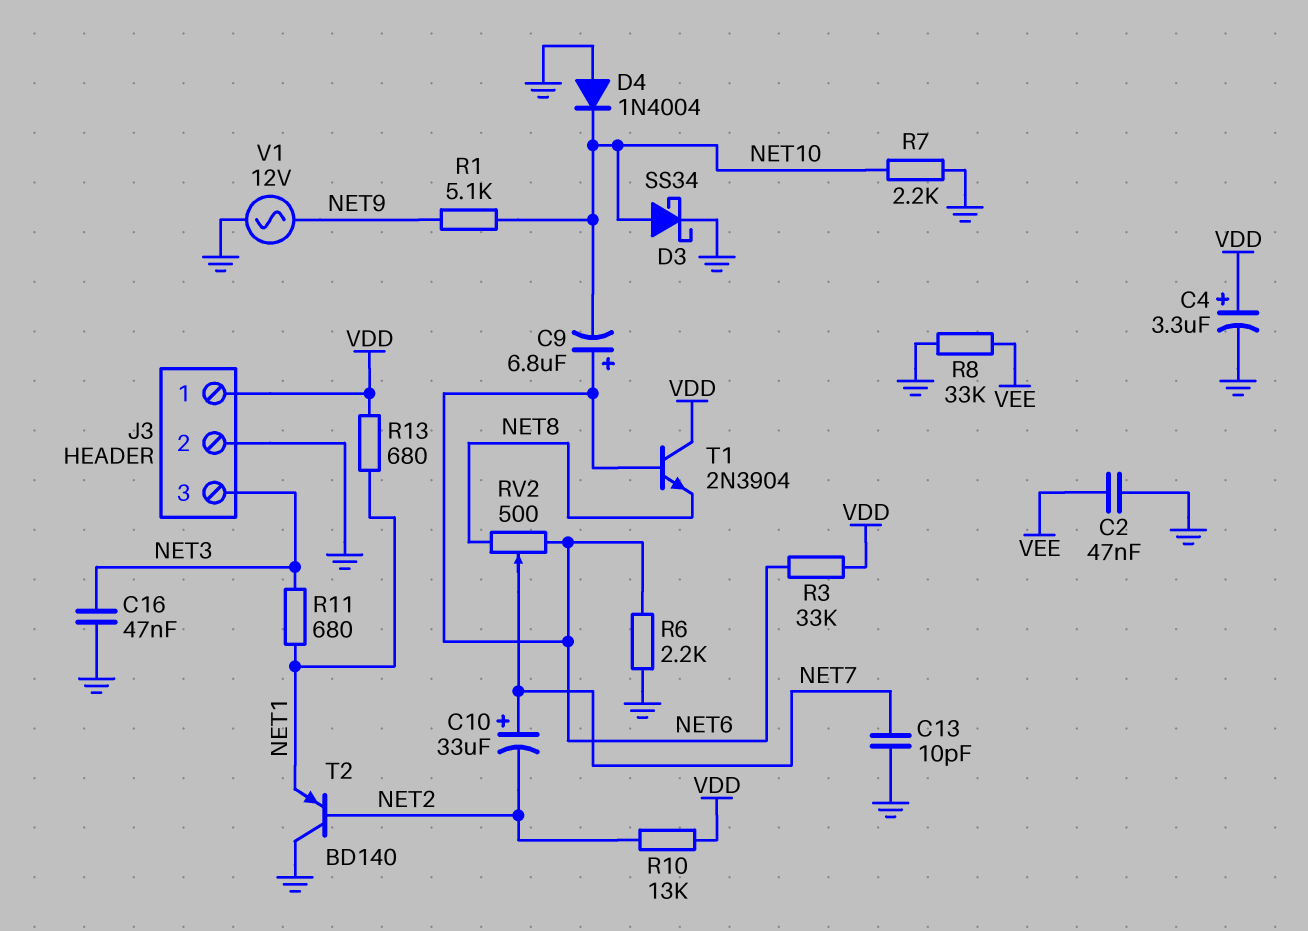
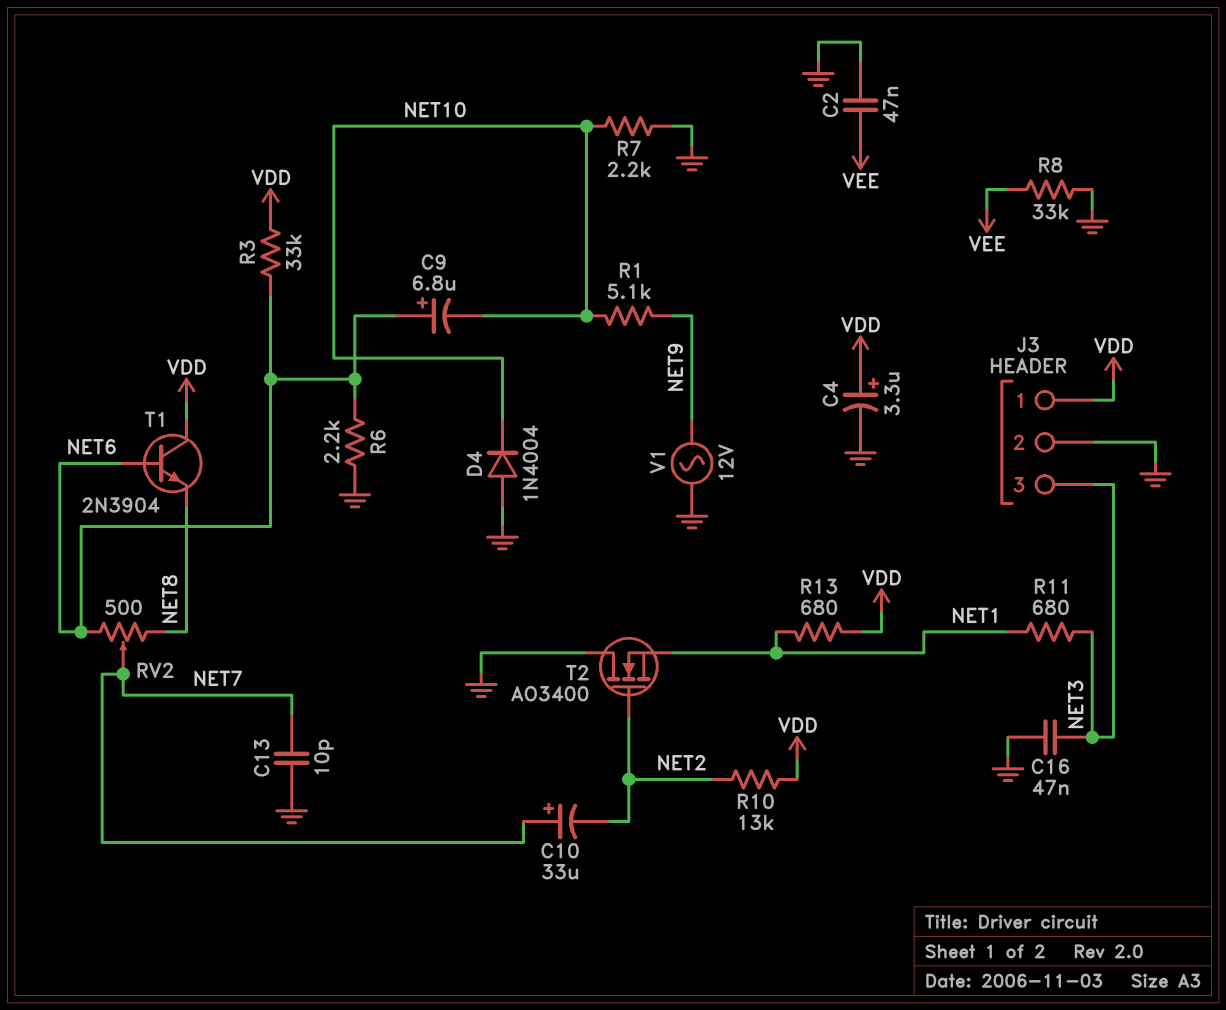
D3: schottky SS34 (A NET10, K GND) -> none
T2: PNP BD140 (B NET2, C GND, E NET1) -> NMOS AO3400 (G NET2, D GND, S NET1)

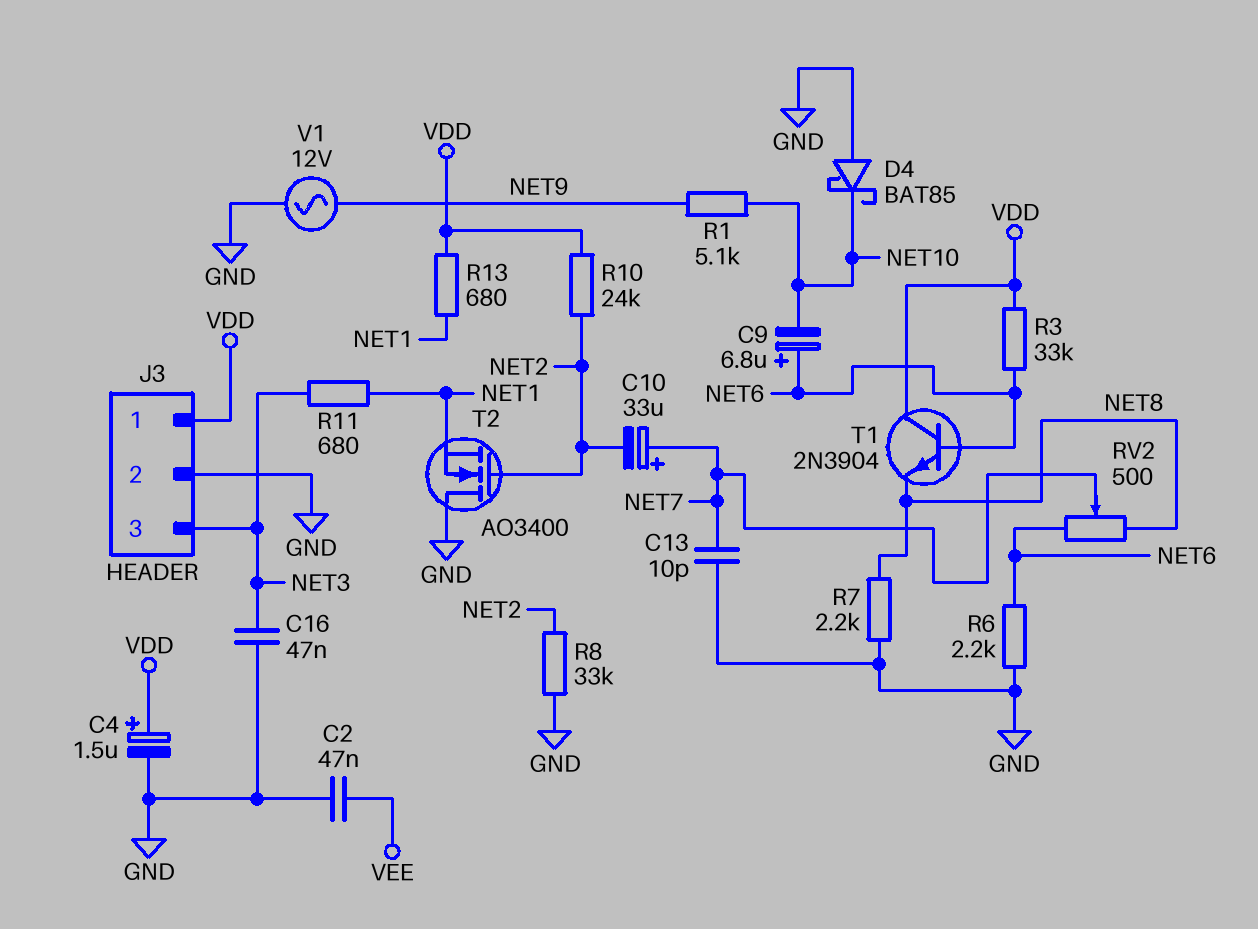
C4: 3.3uF (plus VDD, minus GND) -> 1.5uF (plus VDD, minus GND)
D4: diode 1N4004 (A GND, K NET10) -> schottky BAT85 (A GND, K NET10)
R7: 2.2k (GND, NET10) -> 2.2k (GND, NET8)
R8: 33k (GND, VEE) -> 33k (GND, NET2)
R10: 13k (NET2, VDD) -> 24k (NET2, VDD)

